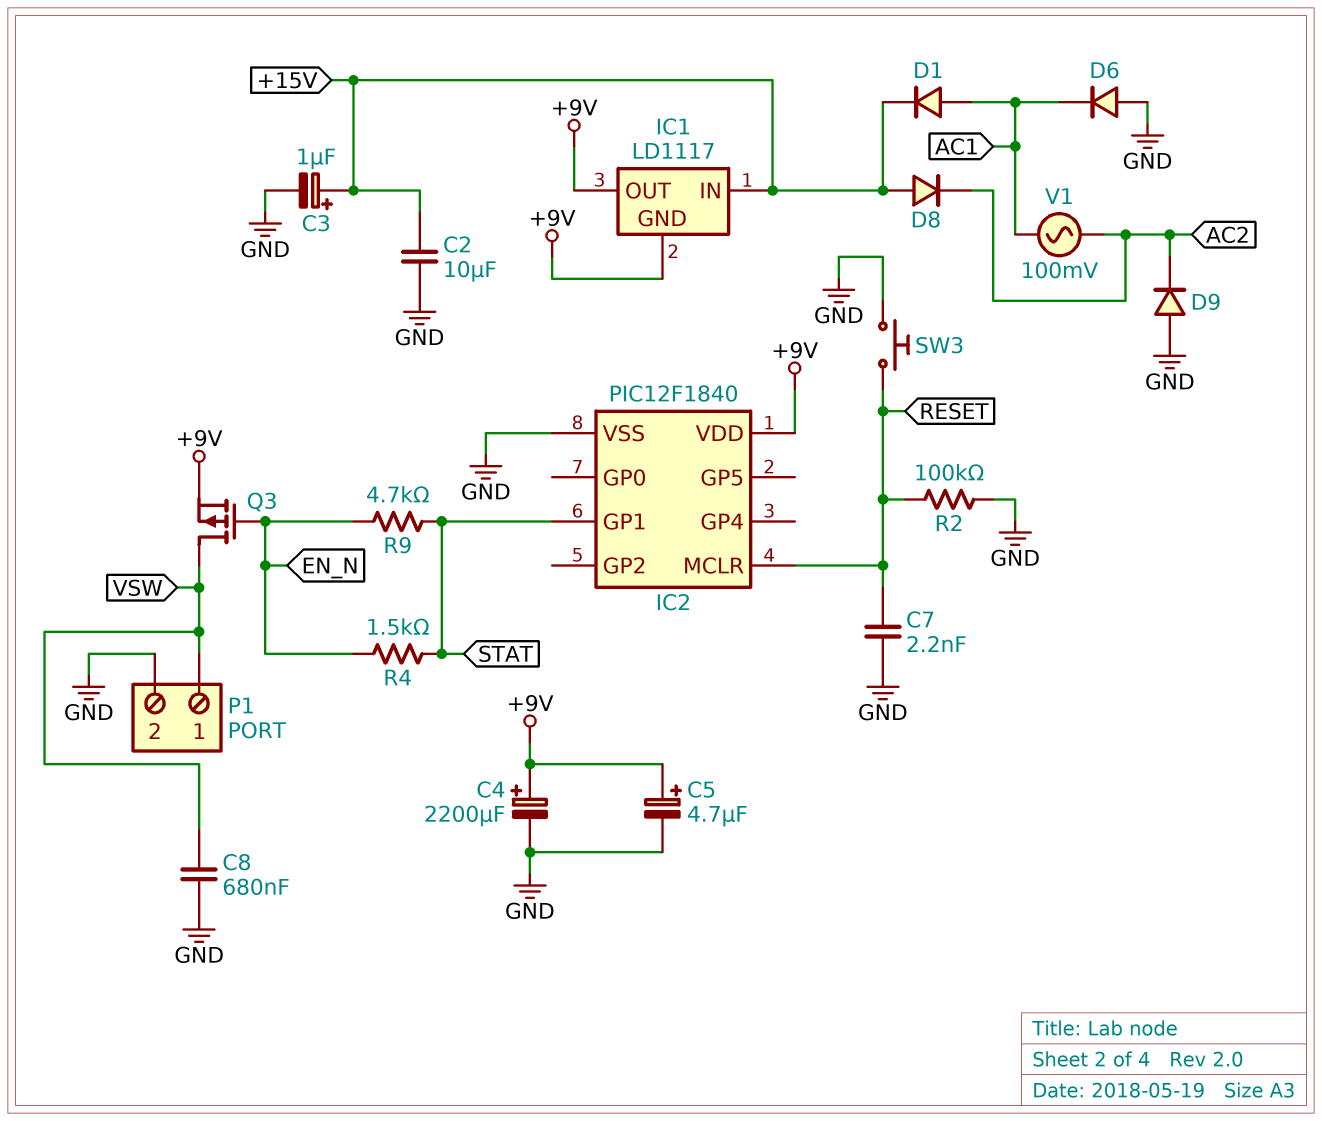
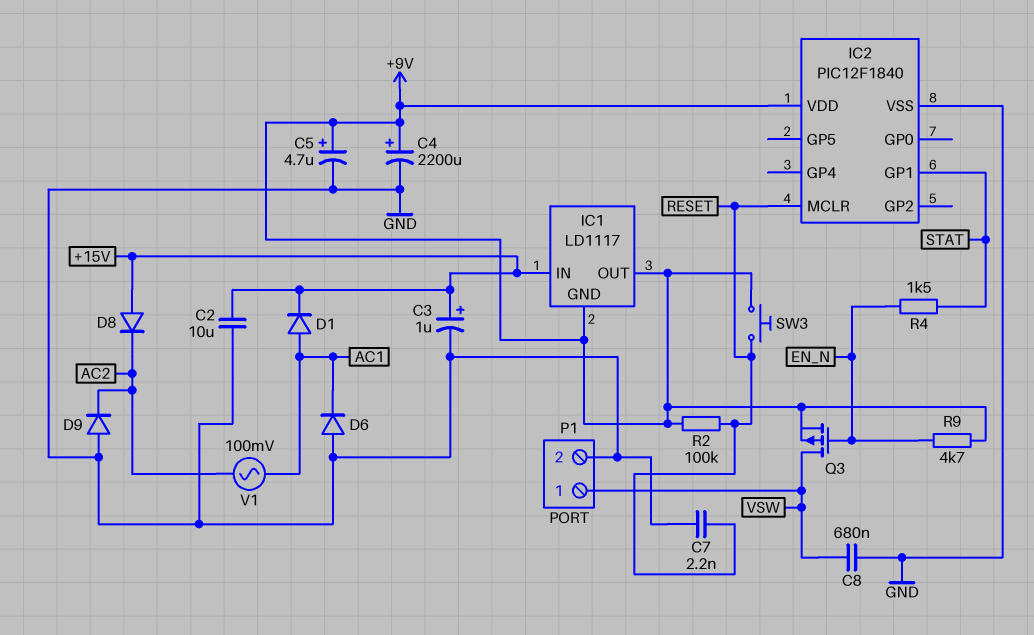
R2: 100k (GND, RESET) -> 100k (+9V, RESET)
R9: 4.7k (EN_N, STAT) -> 4.7k (+9V, EN_N)
SW3: button (GND, RESET) -> button (+9V, RESET)

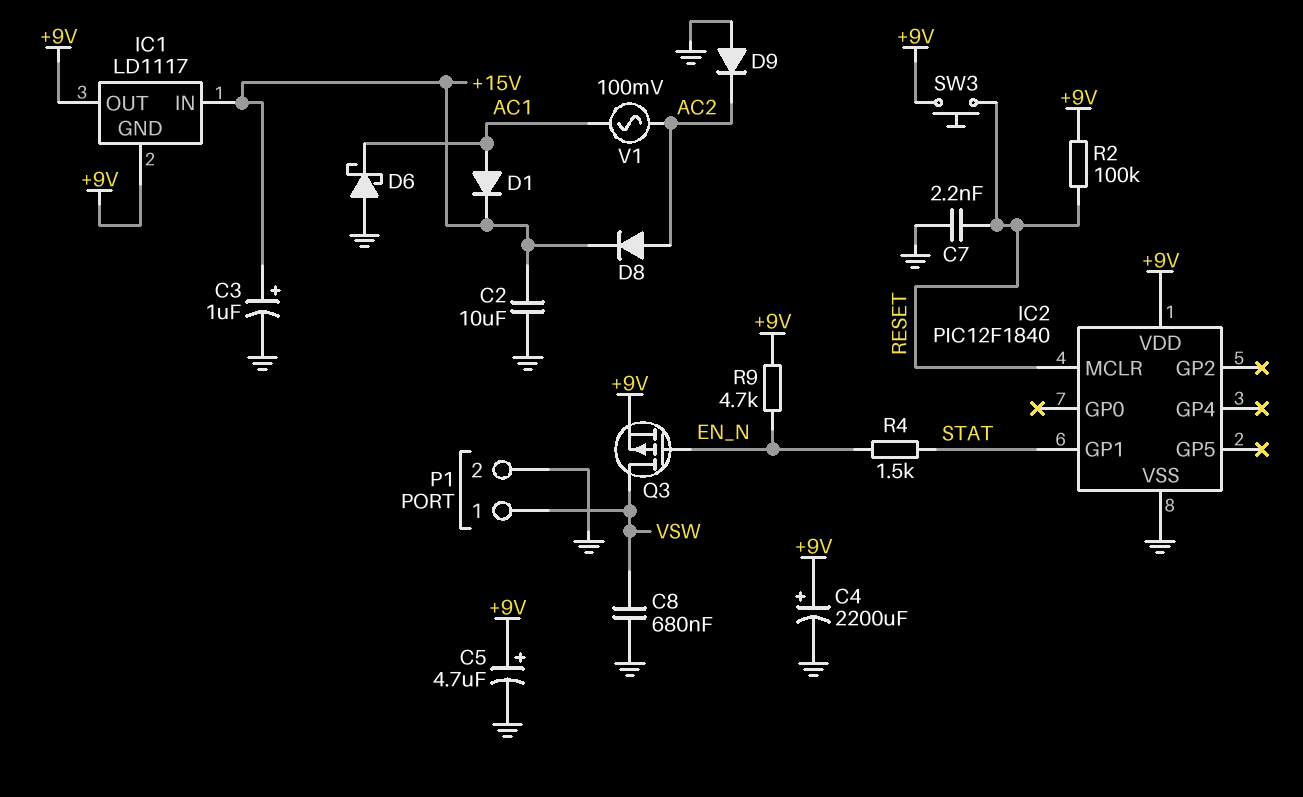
D6: diode (A GND, K AC1) -> schottky (A GND, K AC1)
D8: diode (A +15V, K AC2) -> diode (A AC2, K +15V)

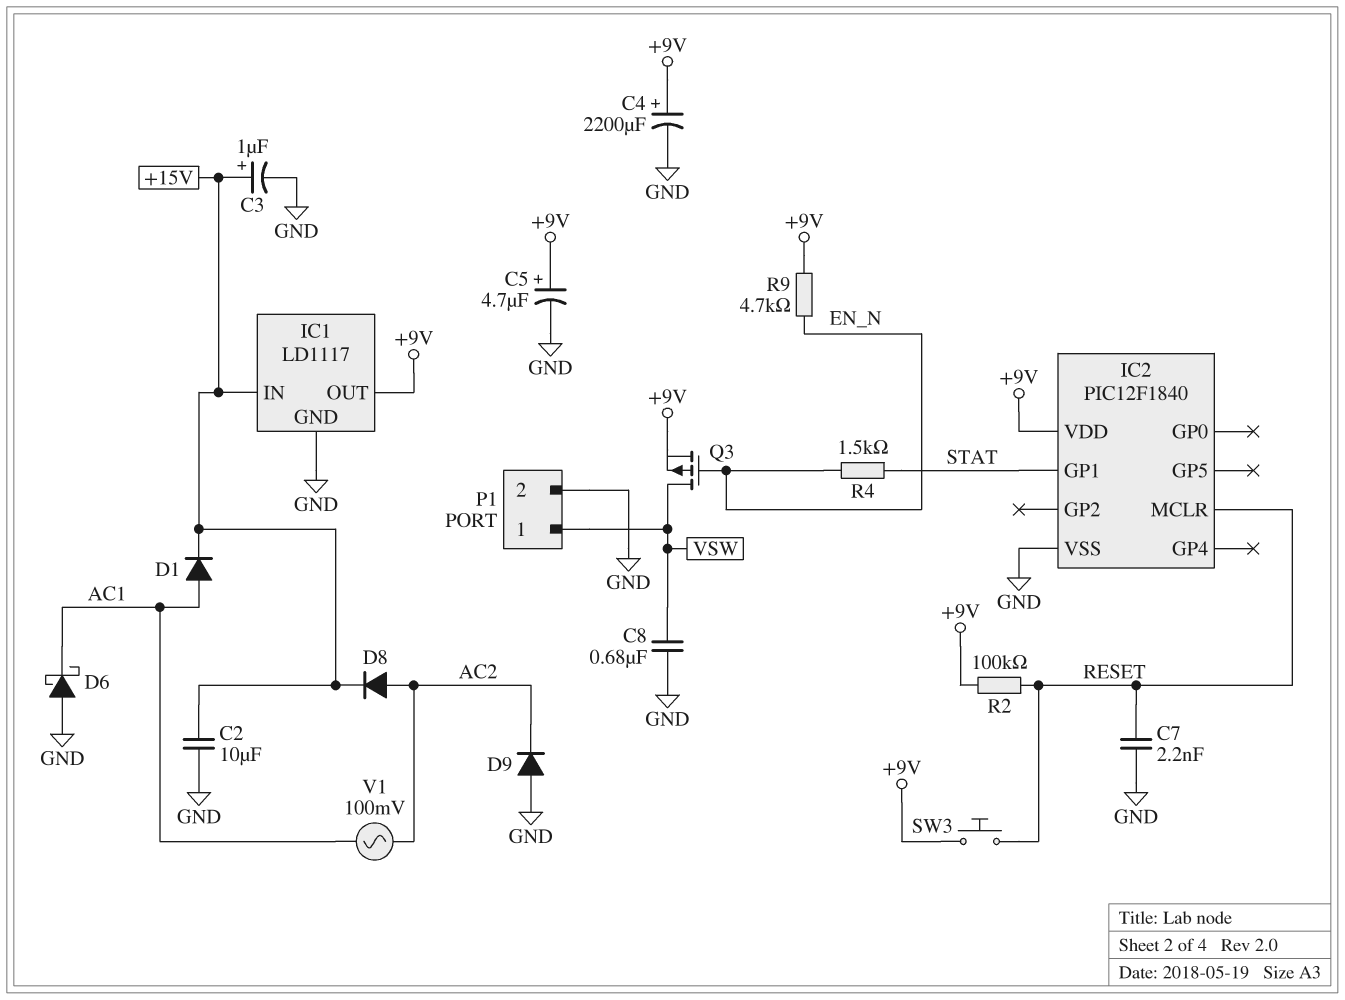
IC1 pin GND: +9V -> GND

